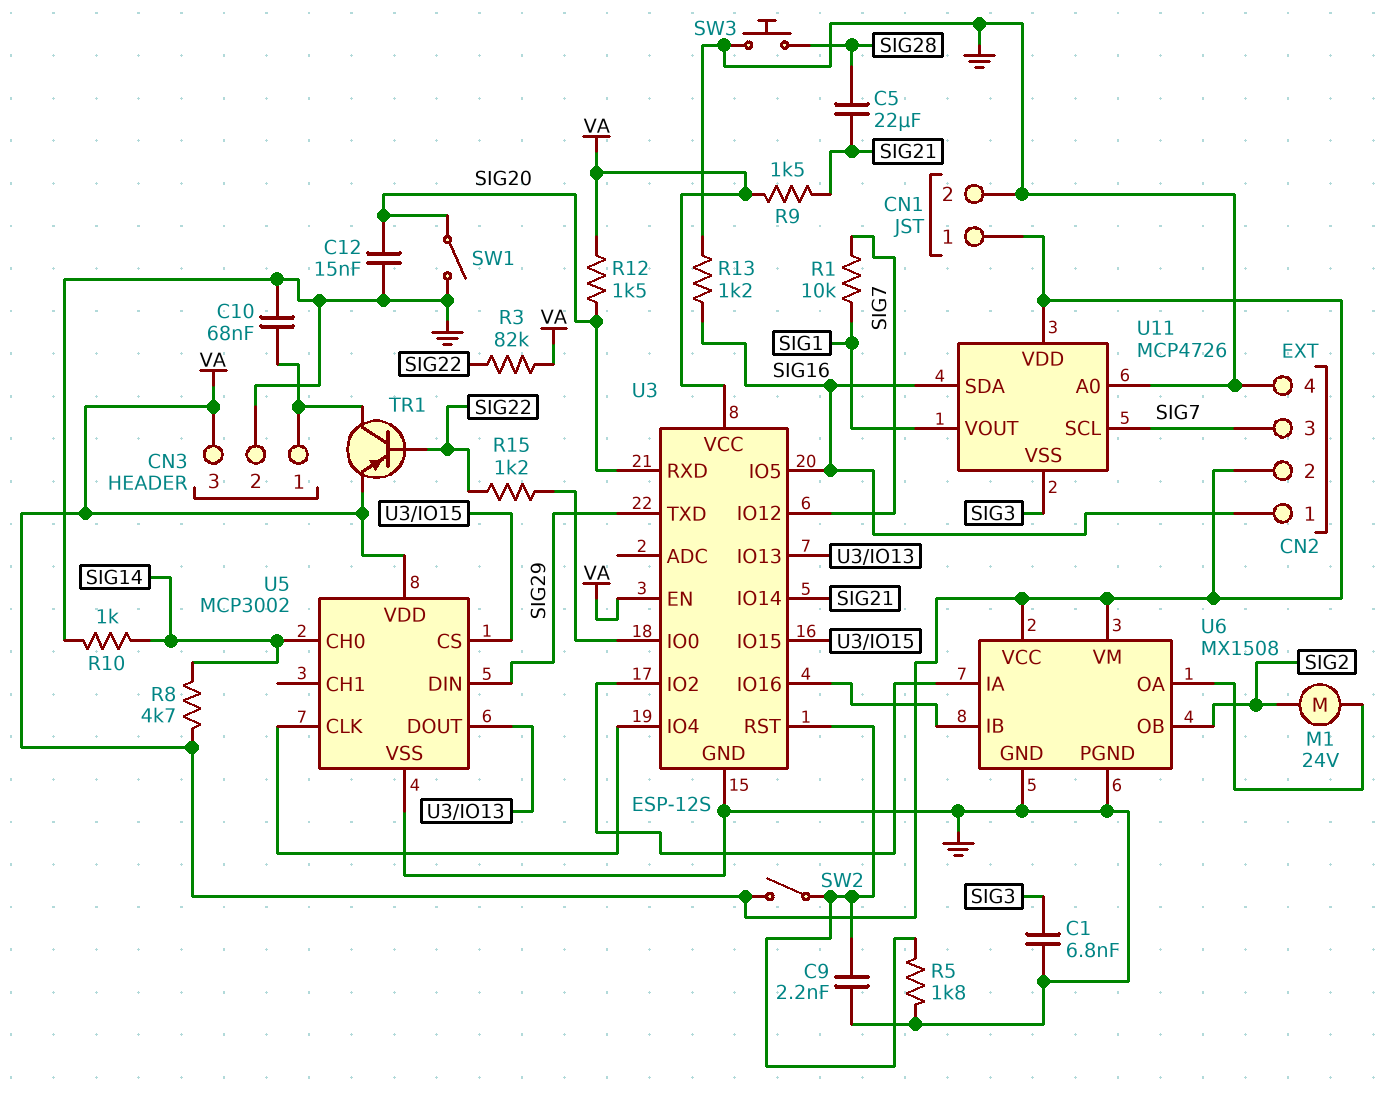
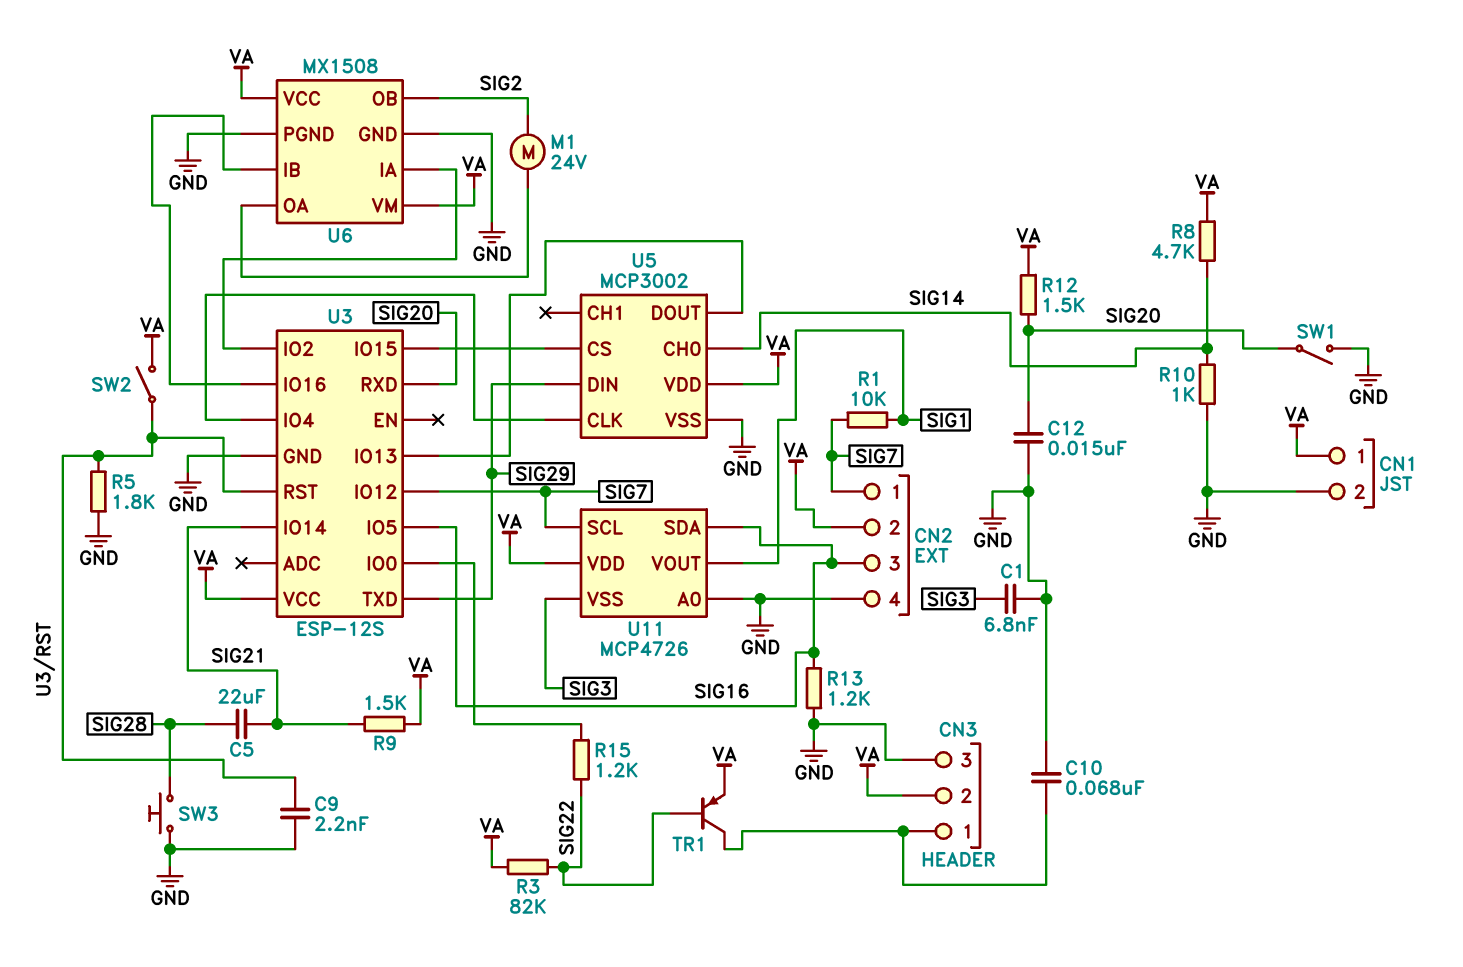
CN2 pin 1: SIG16 -> SIG7
CN2 pin 3: SIG7 -> SIG16
CN3 pin 2: GND -> VA
CN3 pin 3: VA -> GND
U3 pin EN: VA -> none

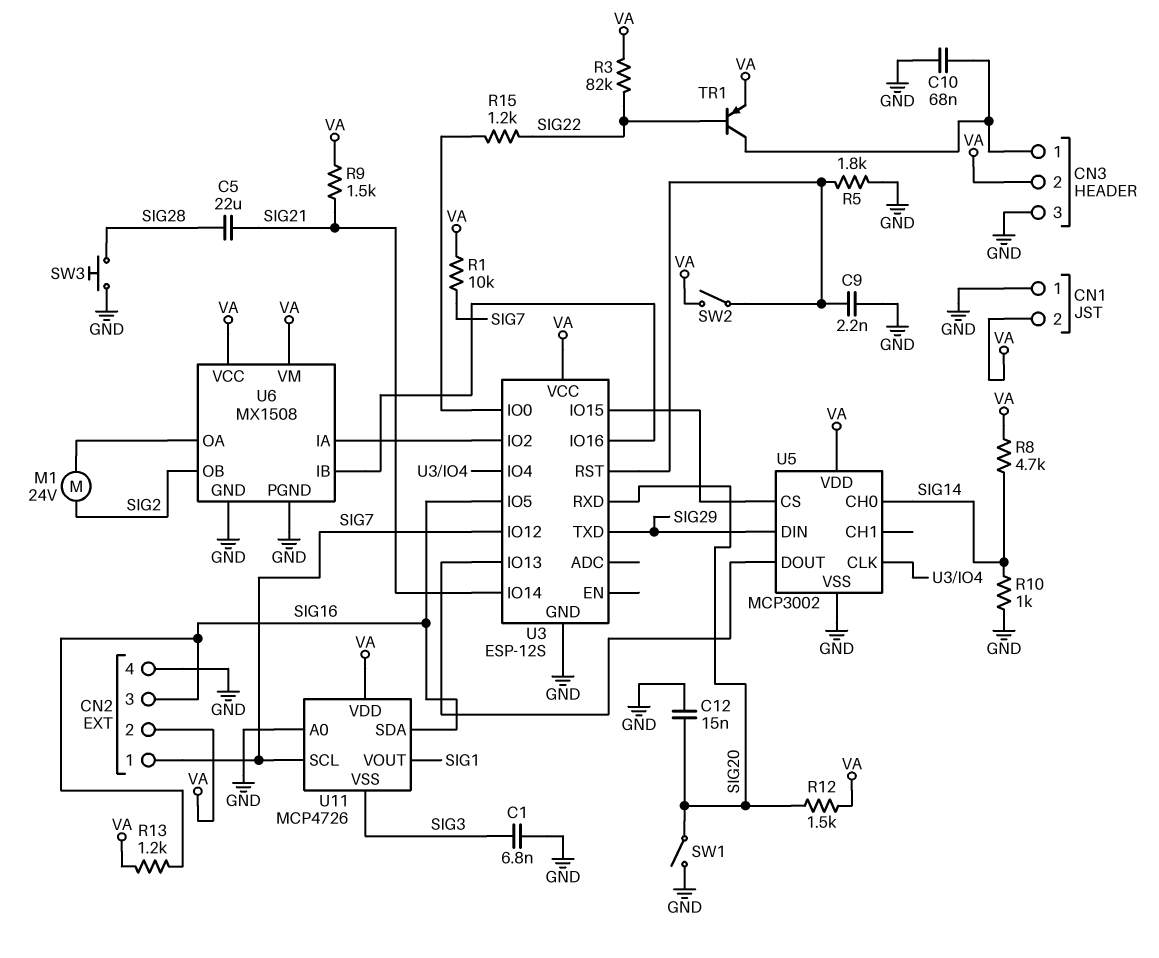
CN1 pin 1: VA -> GND
CN1 pin 2: GND -> VA
R1: 10k (SIG1, SIG7) -> 10k (SIG7, VA)
R13: 1.2k (GND, SIG16) -> 1.2k (SIG16, VA)

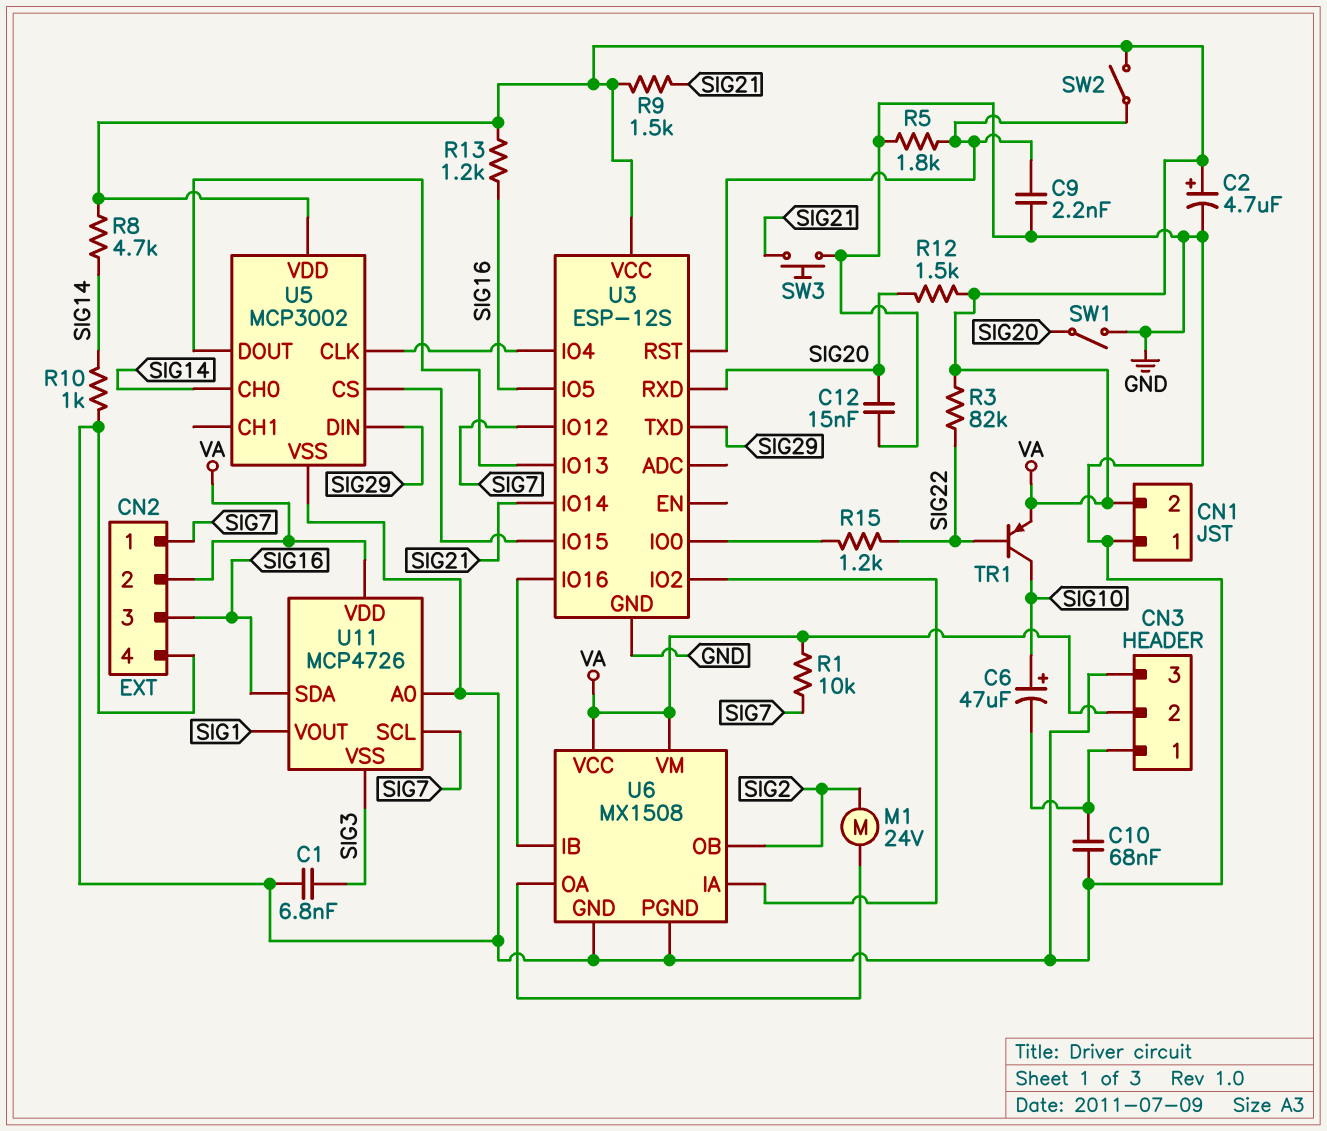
C2: none -> 4.7uF (plus VA, minus GND)
C5: 22uF (SIG21, SIG28) -> none
C6: none -> 47uF (plus SIG10, minus CN3/1)
SW3: button (GND, SIG28) -> button (GND, SIG21)
TR1: PNP (B SIG22, C CN3/1, E VA) -> PNP (B SIG22, C SIG10, E VA)

